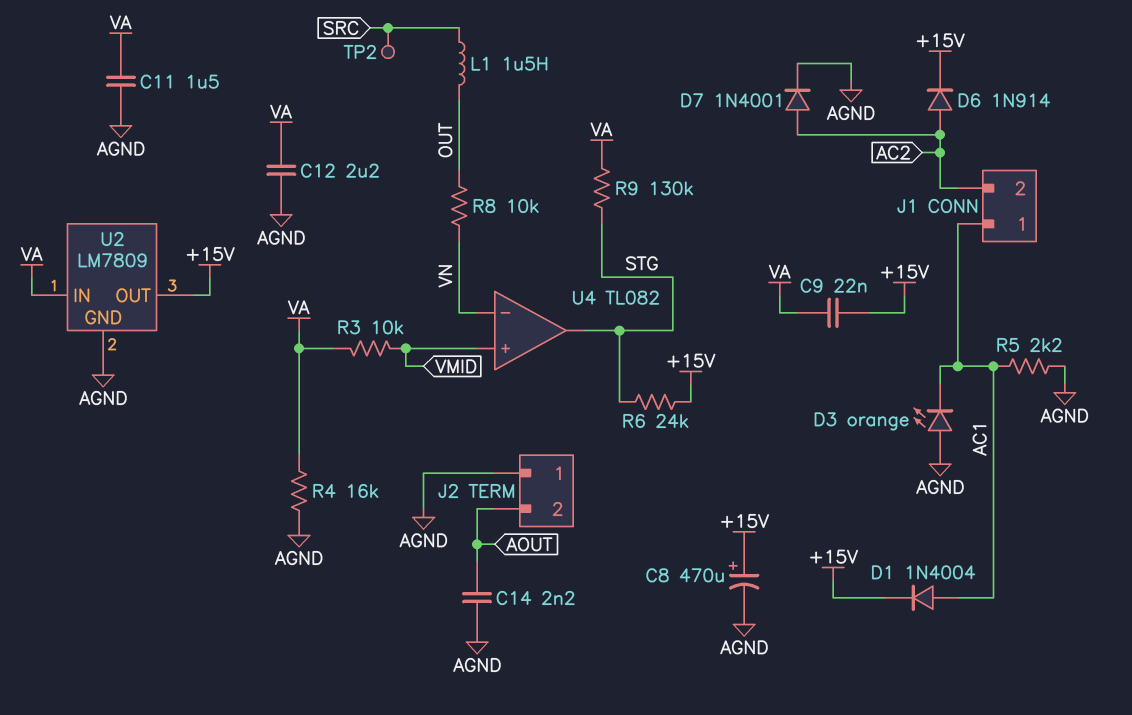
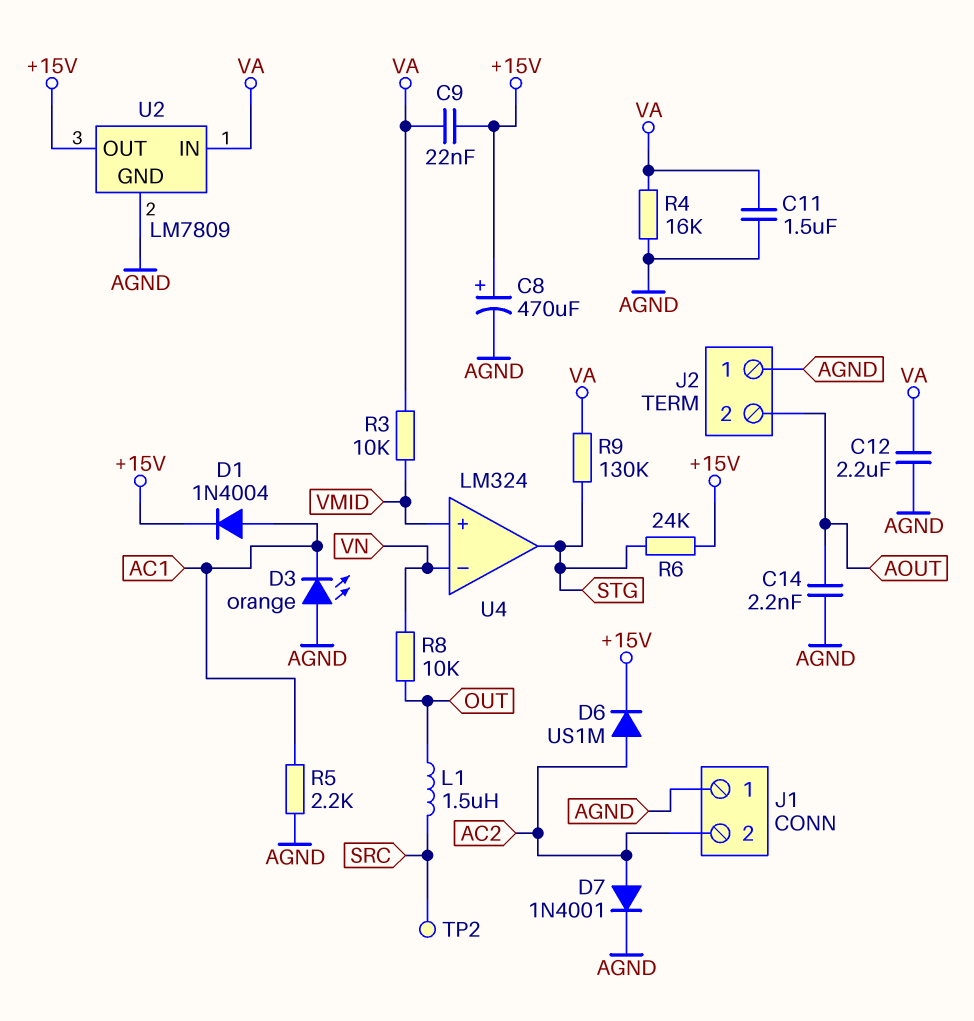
D6: diode 1N914 (A AC2, K +15V) -> diode US1M (A AC2, K +15V)
J1 pin 1: AC1 -> AGND
U4: TL082 -> LM324

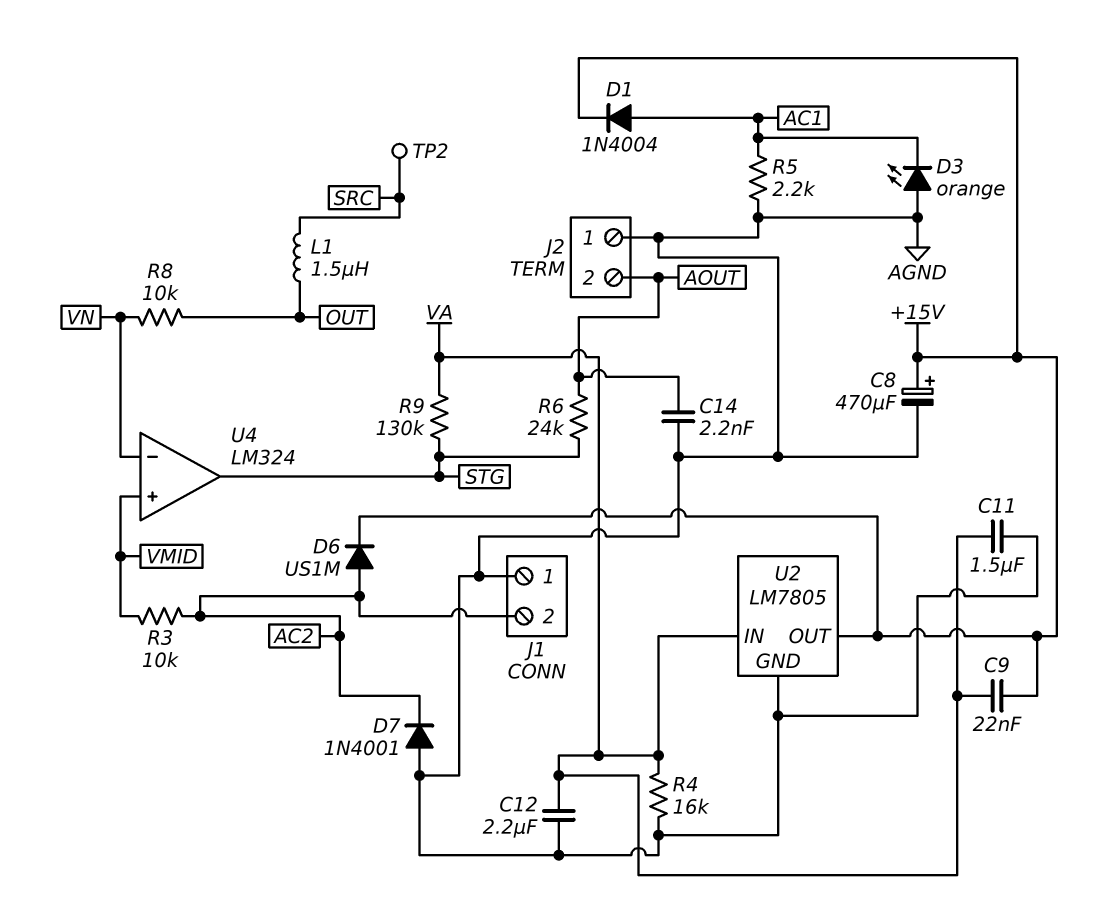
D7: diode 1N4001 (A AC2, K AGND) -> diode 1N4001 (A AGND, K AC2)
R3: 10k (VA, VMID) -> 10k (AC2, VMID)
R6: 24k (+15V, STG) -> 24k (AOUT, STG)
U2: LM7809 -> LM7805

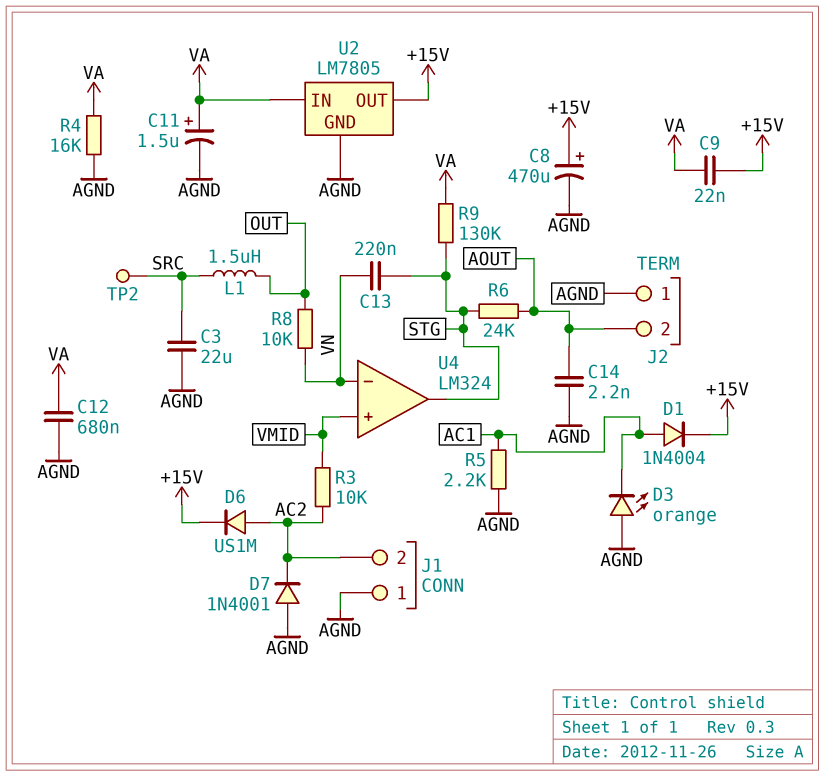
C3: none -> 22uF (AGND, SRC)
C11: 1.5uF (AGND, VA) -> 1.5uF (plus VA, minus AGND)
C12: 2.2uF (AGND, VA) -> 680nF (AGND, VA)
C13: none -> 220nF (STG, VN)

